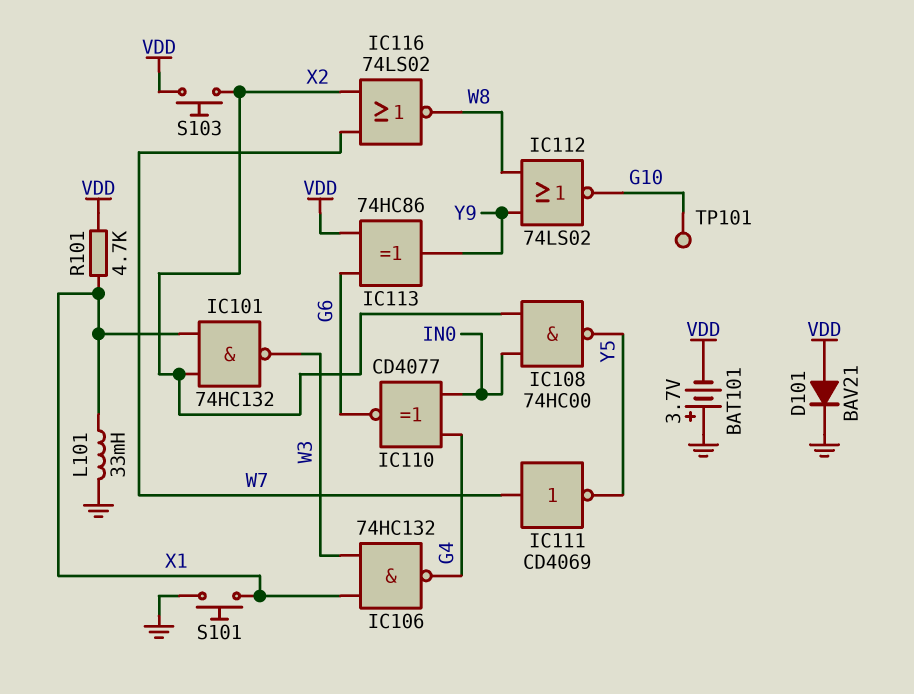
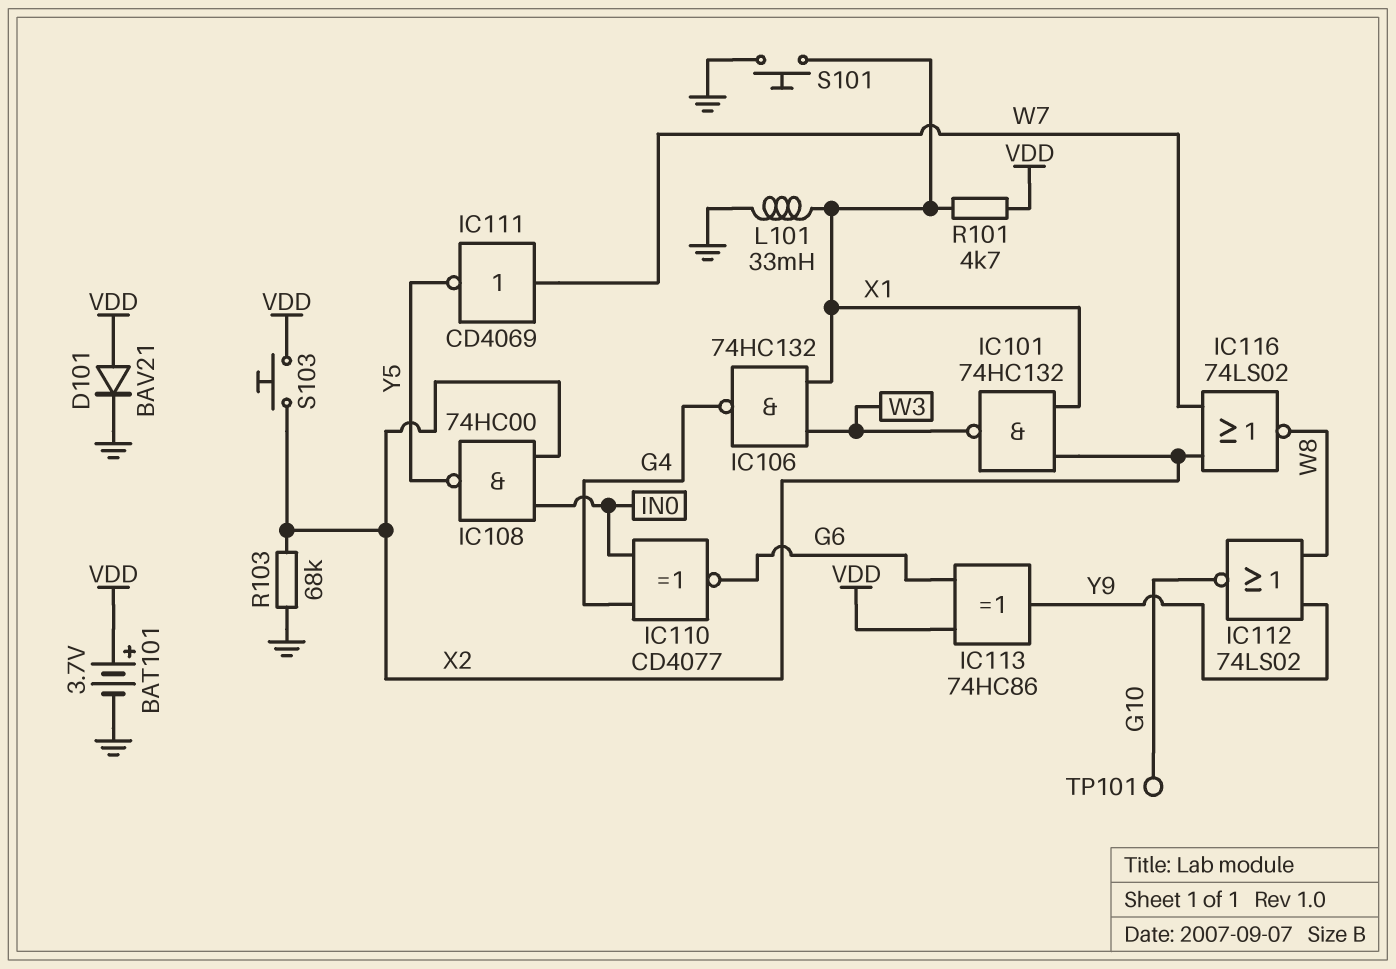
BAT101: 3.7V (plus GND, minus VDD) -> 3.7V (plus VDD, minus GND)
R103: none -> 68k (GND, X2)

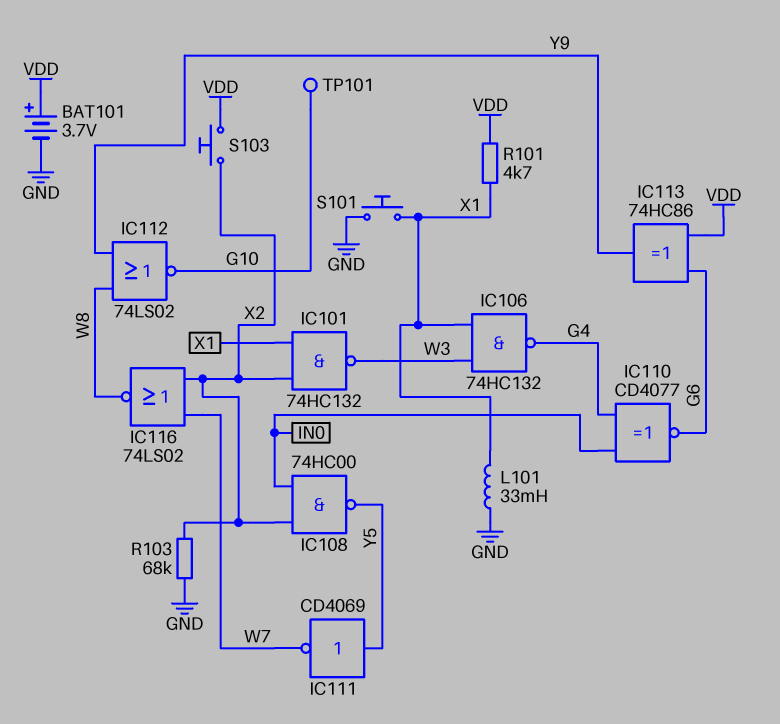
D101: diode BAV21 (A VDD, K GND) -> none
IC111: NOT CD4069 (in W7, out Y5) -> NOT CD4069 (in Y5, out W7)

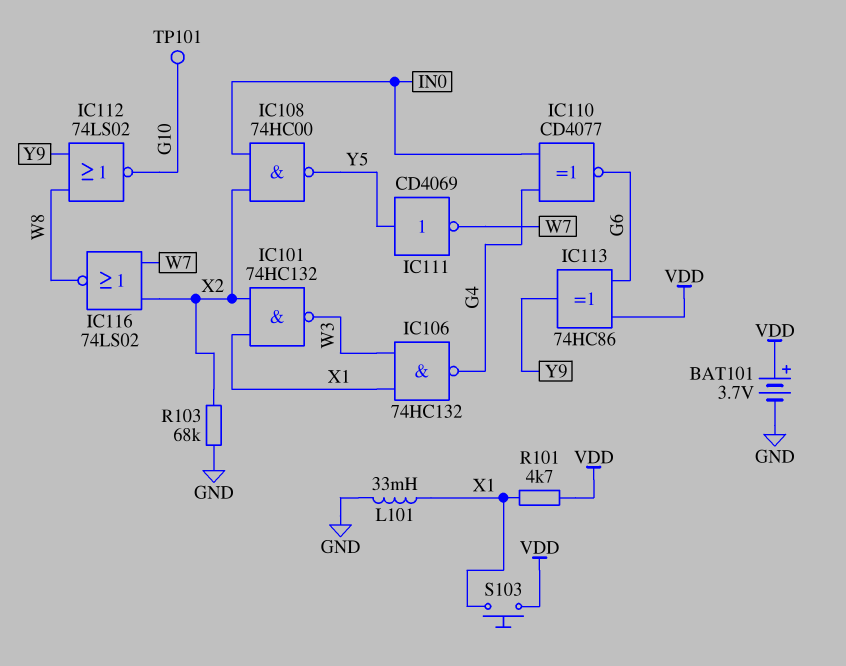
S101: button (GND, X1) -> none
S103: button (VDD, X2) -> button (VDD, X1)

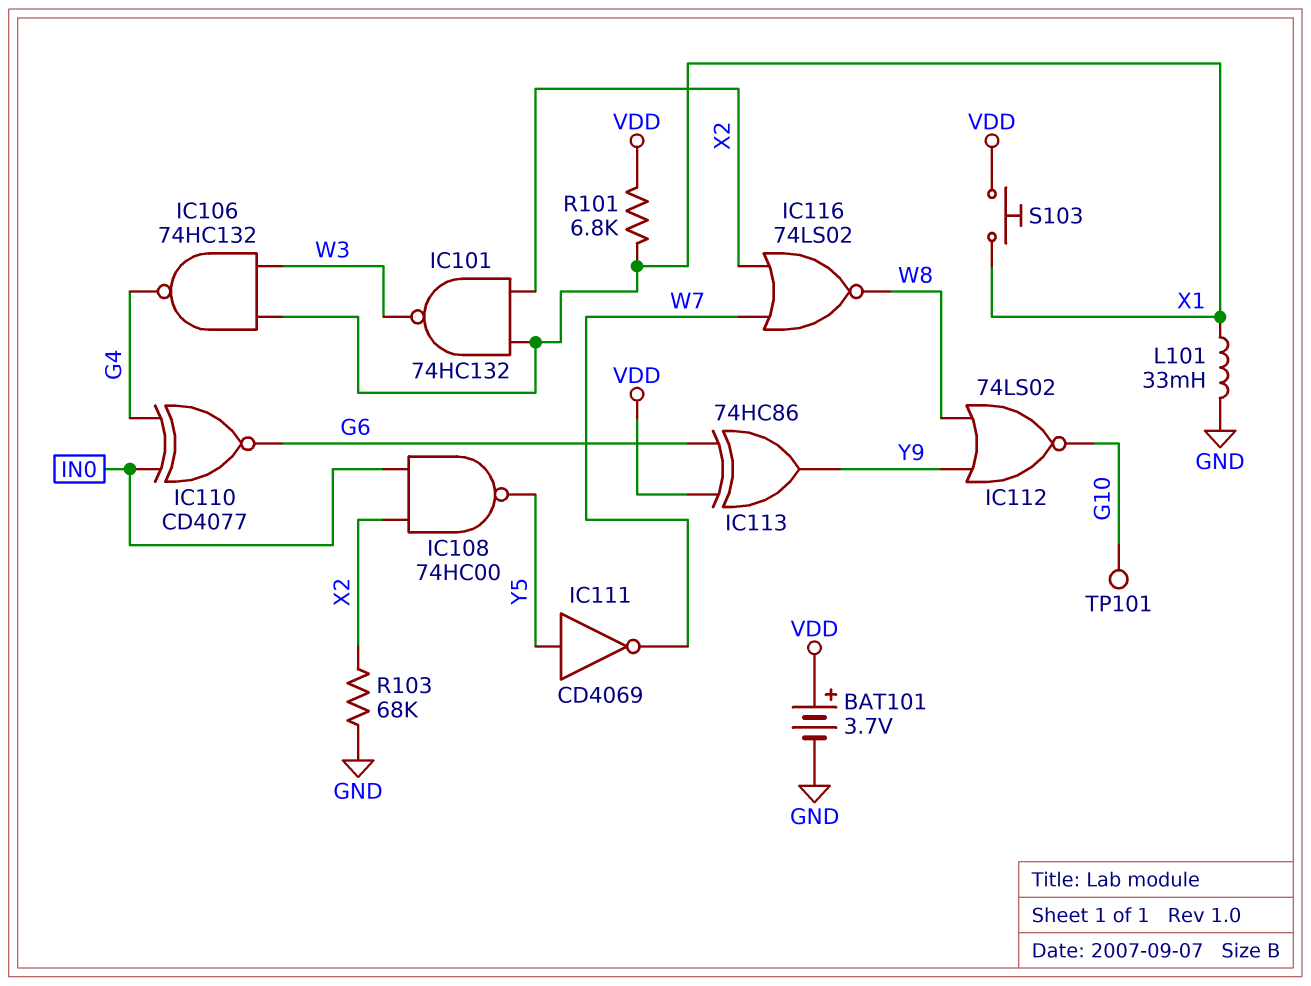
R101: 4.7k (VDD, X1) -> 6.8k (VDD, X1)

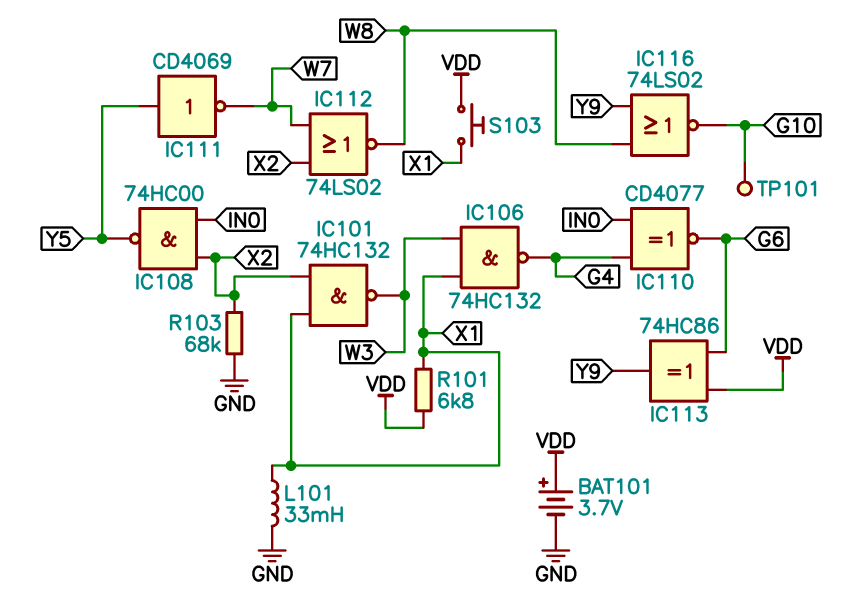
IC112: NOR 74LS02 (in W8, in Y9, out G10) -> NOR 74LS02 (in W7, in X2, out W8)
IC116: NOR 74LS02 (in W7, in X2, out W8) -> NOR 74LS02 (in W8, in Y9, out G10)

